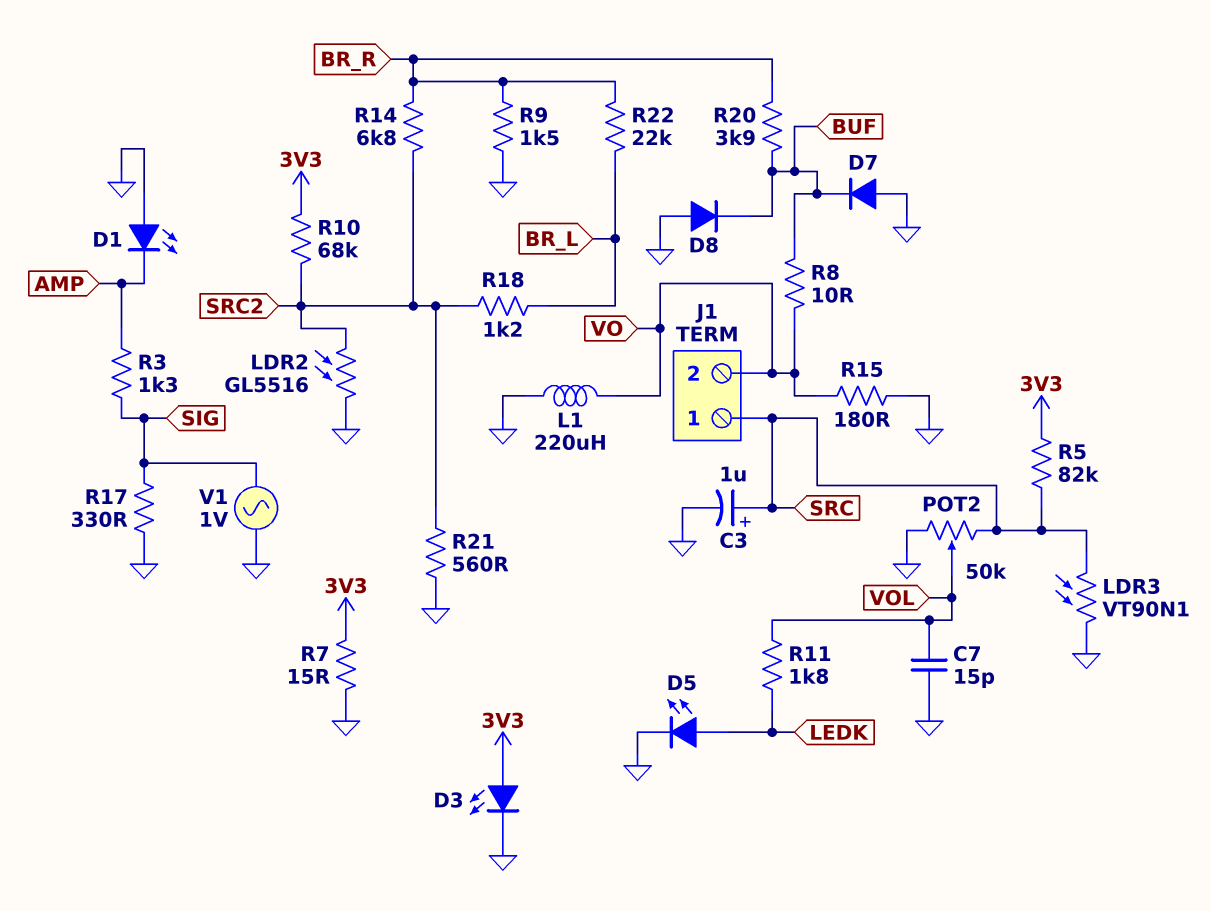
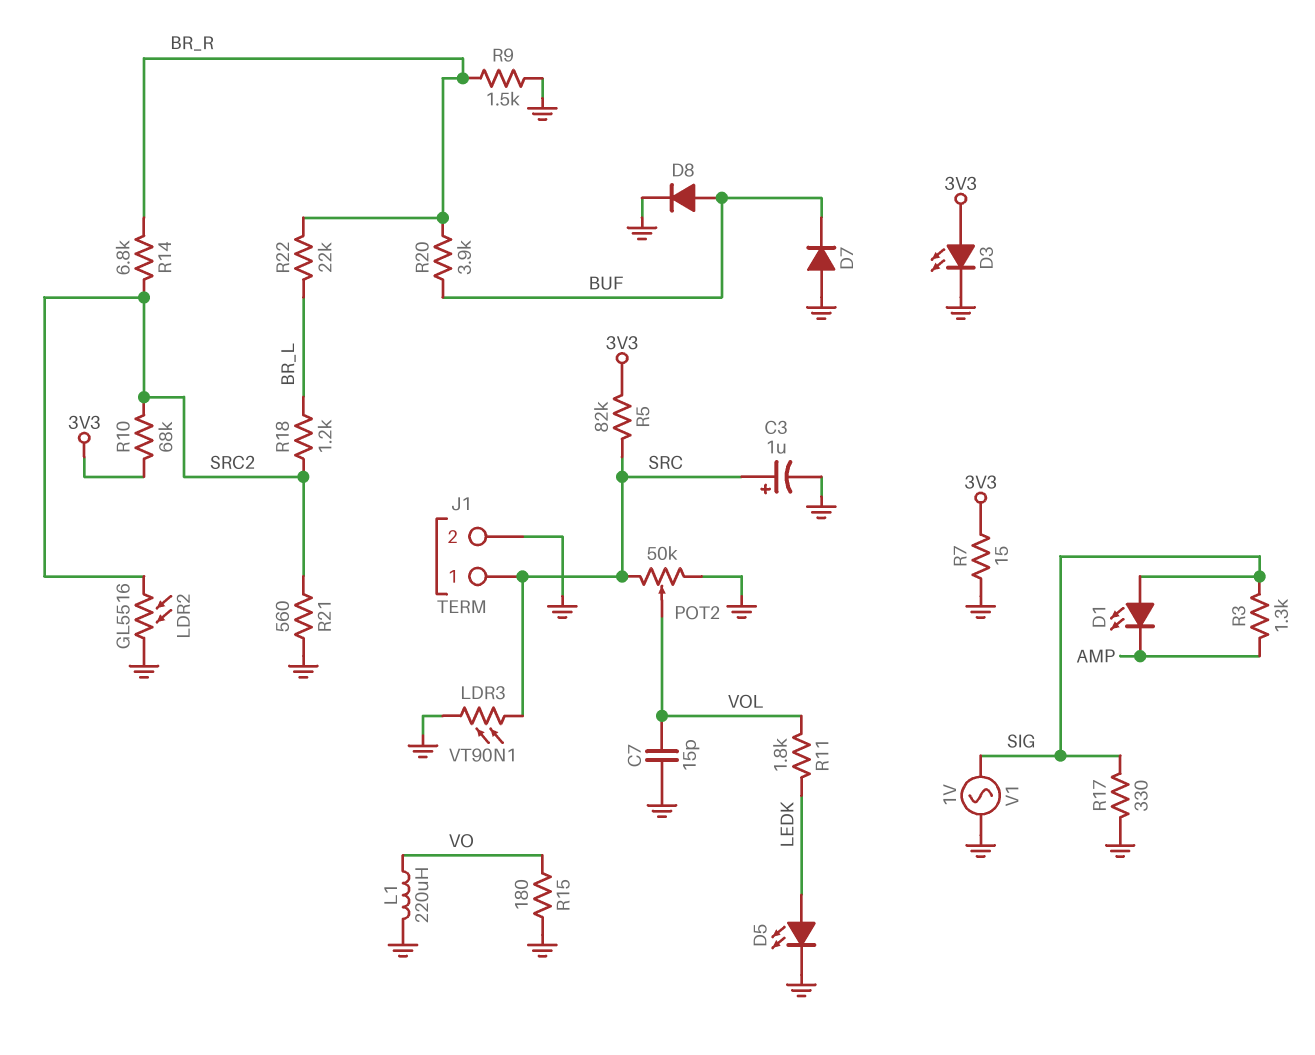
D1: LED (A GND, K AMP) -> LED (A SIG, K AMP)
D8: diode (A GND, K BUF) -> diode (A BUF, K GND)
J1 pin 2: VO -> GND
R8: 10 (BUF, VO) -> none

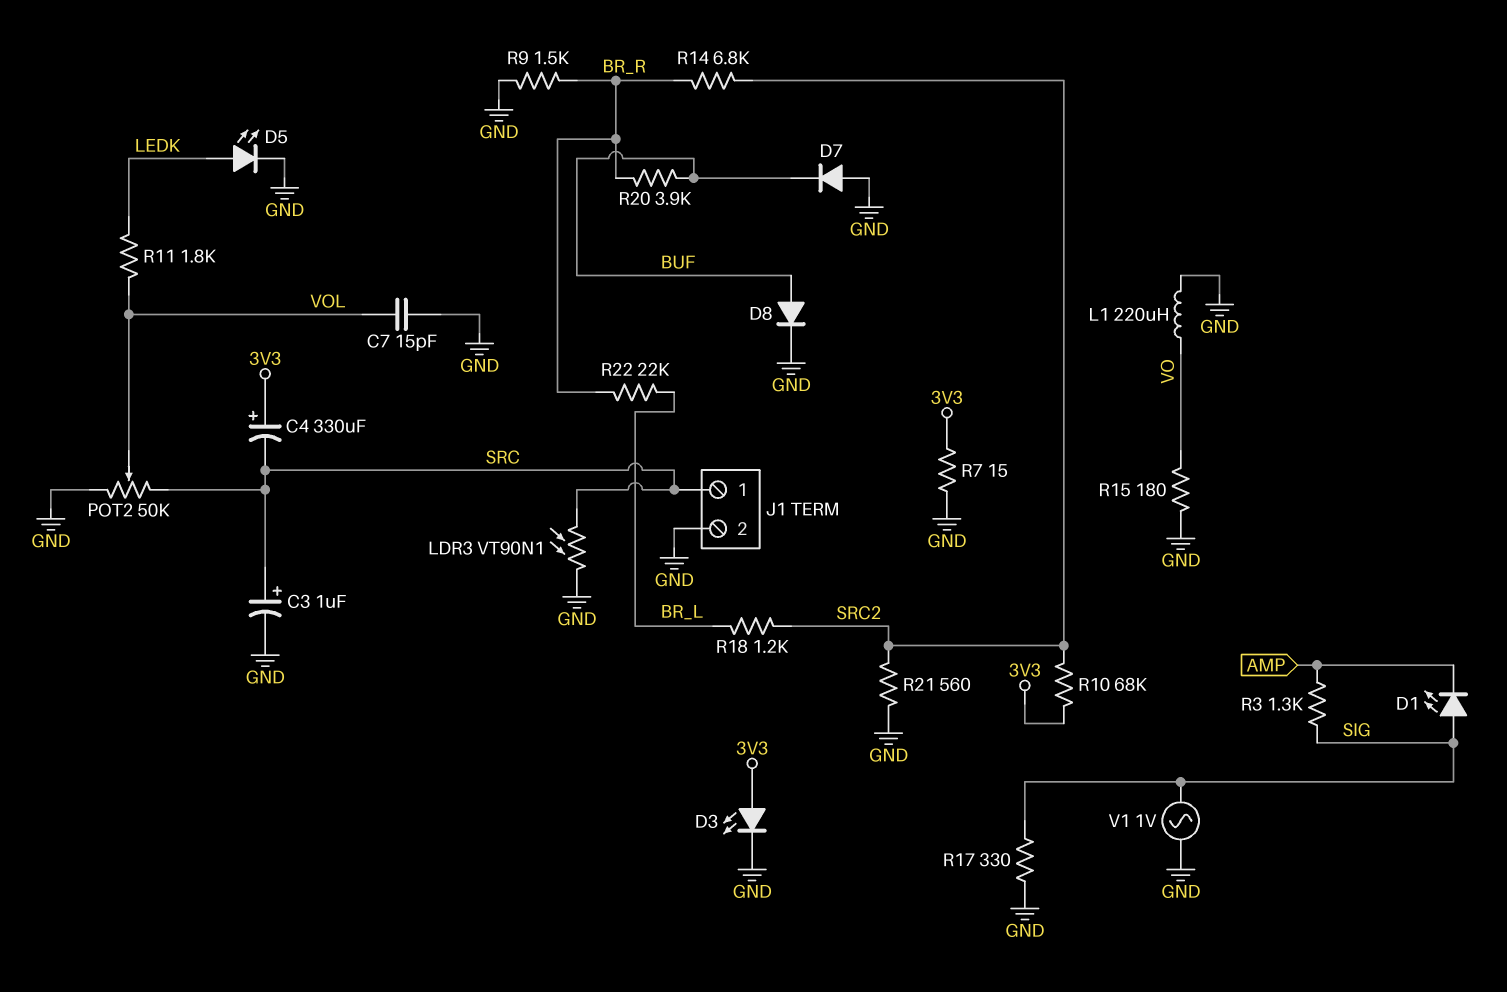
C4: none -> 330uF (plus 3V3, minus SRC)
LDR2: GL5516 (GND, SRC2) -> none
R5: 82k (3V3, SRC) -> none

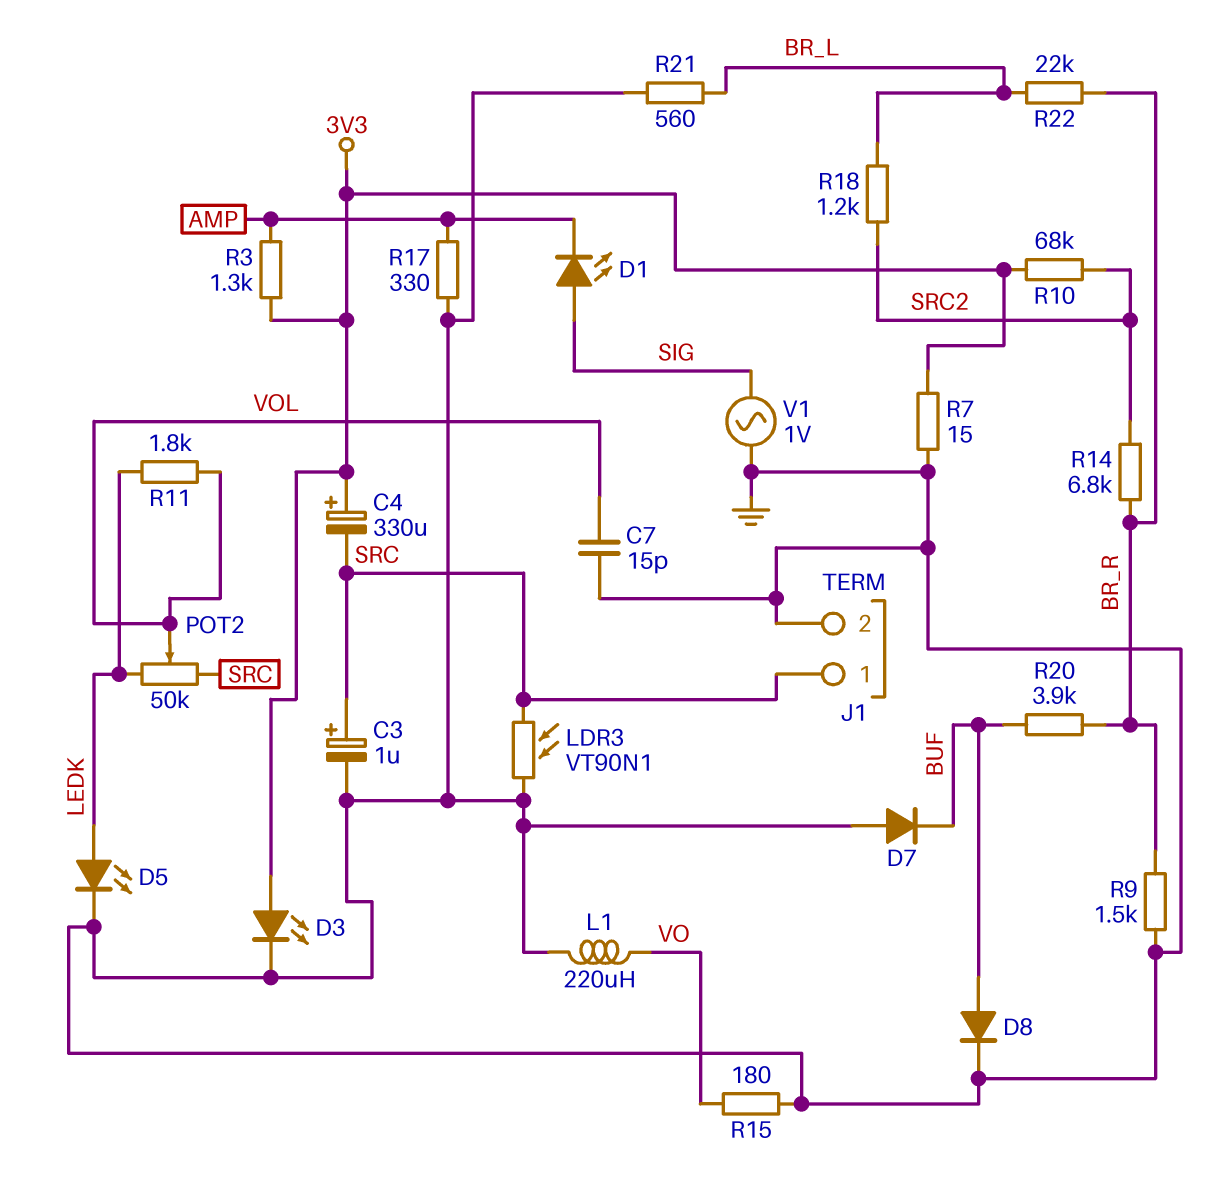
POT2: 50k (GND, SRC, wiper VOL) -> 50k (LEDK, SRC, wiper VOL)
R3: 1.3k (AMP, SIG) -> 1.3k (3V3, AMP)
R17: 330 (GND, SIG) -> 330 (AMP, GND)
R21: 560 (GND, SRC2) -> 560 (BR_L, GND)

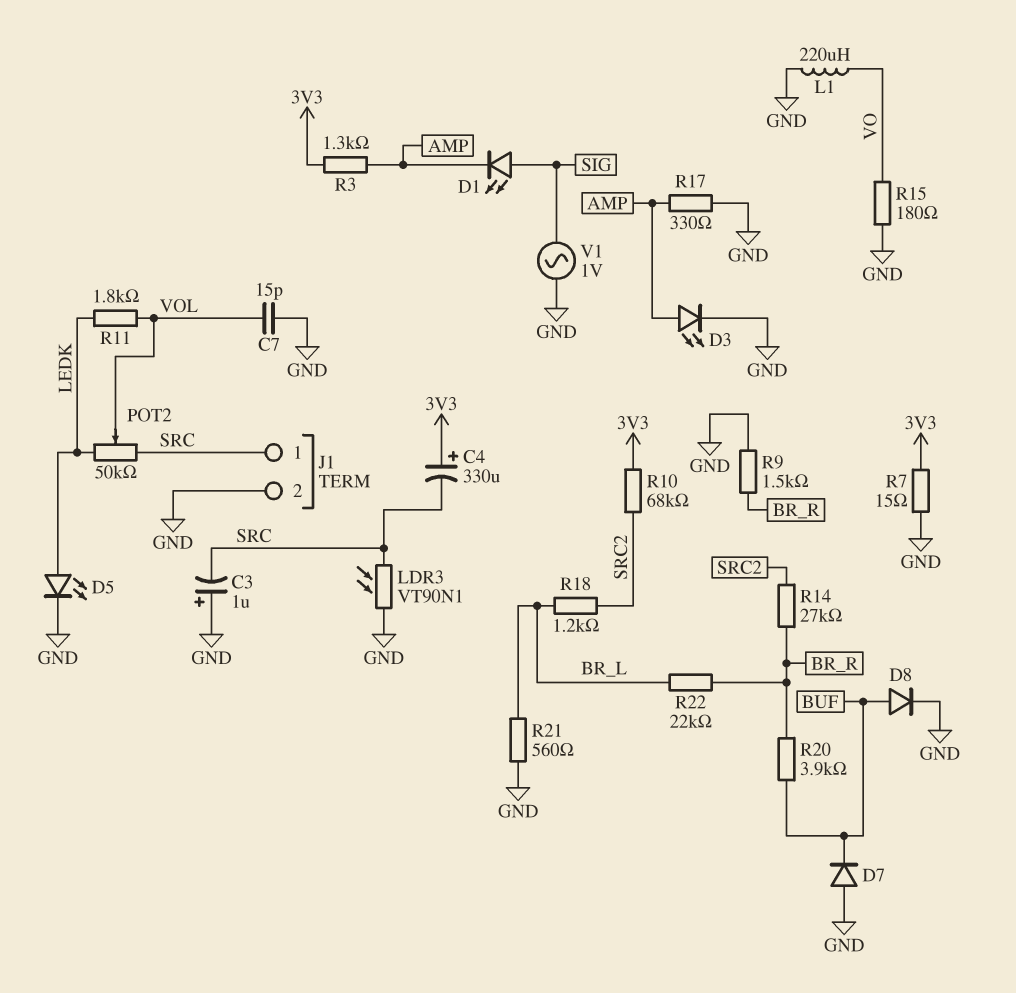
C3: 1uF (plus SRC, minus GND) -> 1uF (plus GND, minus SRC)
D3: LED (A 3V3, K GND) -> LED (A AMP, K GND)
R14: 6.8k (BR_R, SRC2) -> 27k (BR_R, SRC2)

